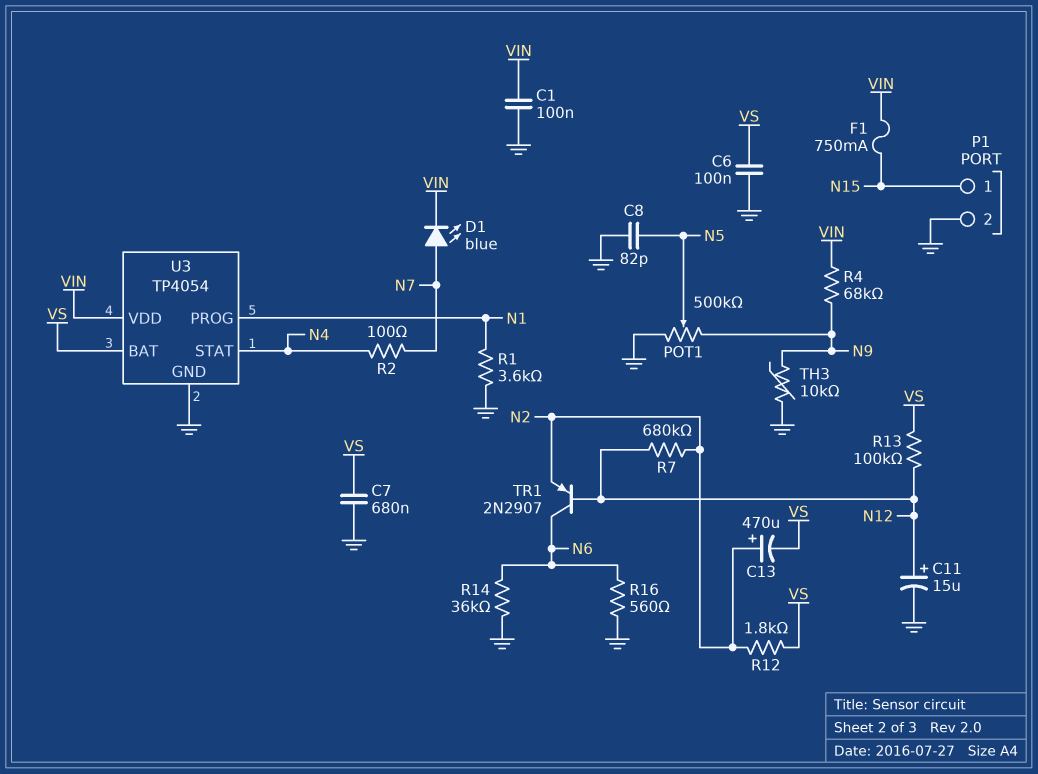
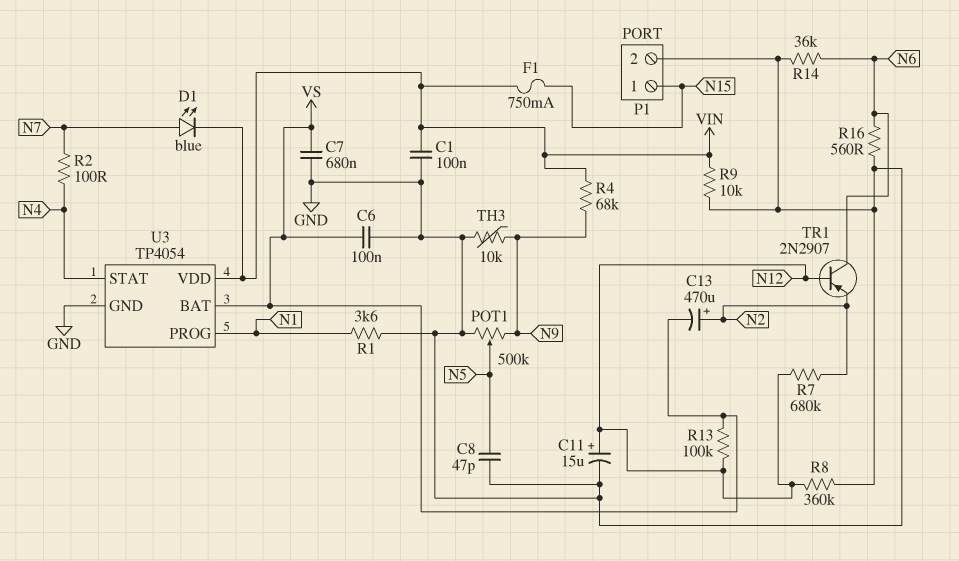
C8: 82pF (GND, N5) -> 47pF (GND, N5)
R8: none -> 360k (GND, N12)
R9: none -> 10k (GND, VIN)
R12: 1.8k (N2, VS) -> none

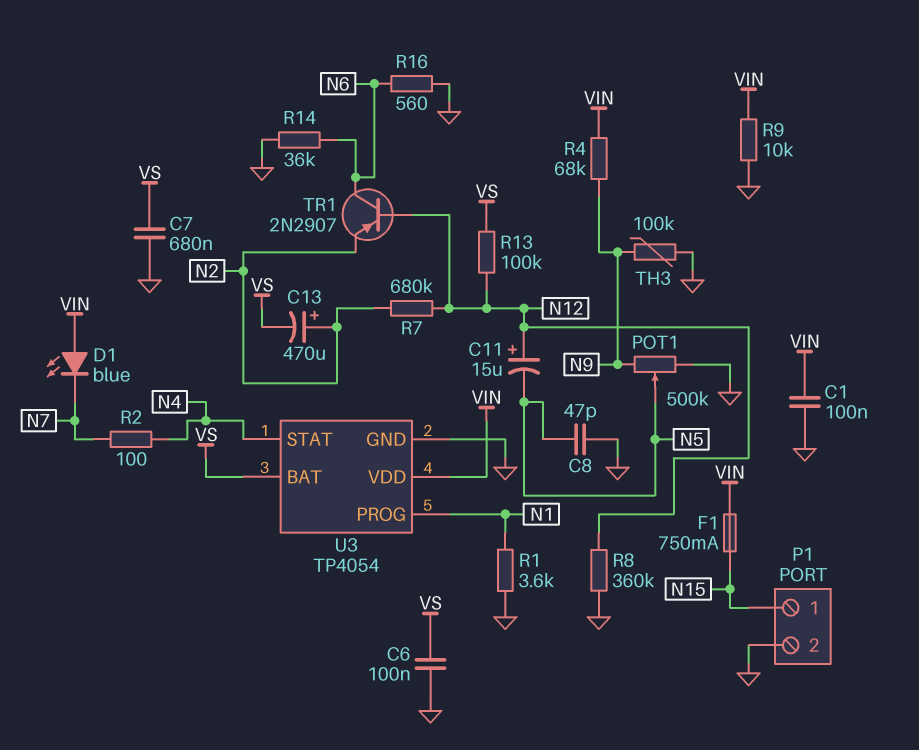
C11: 15uF (plus N12, minus GND) -> 15uF (plus N12, minus N5)
D1: LED blue (A N7, K VIN) -> LED blue (A VIN, K N7)
TH3: 10k (GND, N9) -> 100k (GND, N9)

